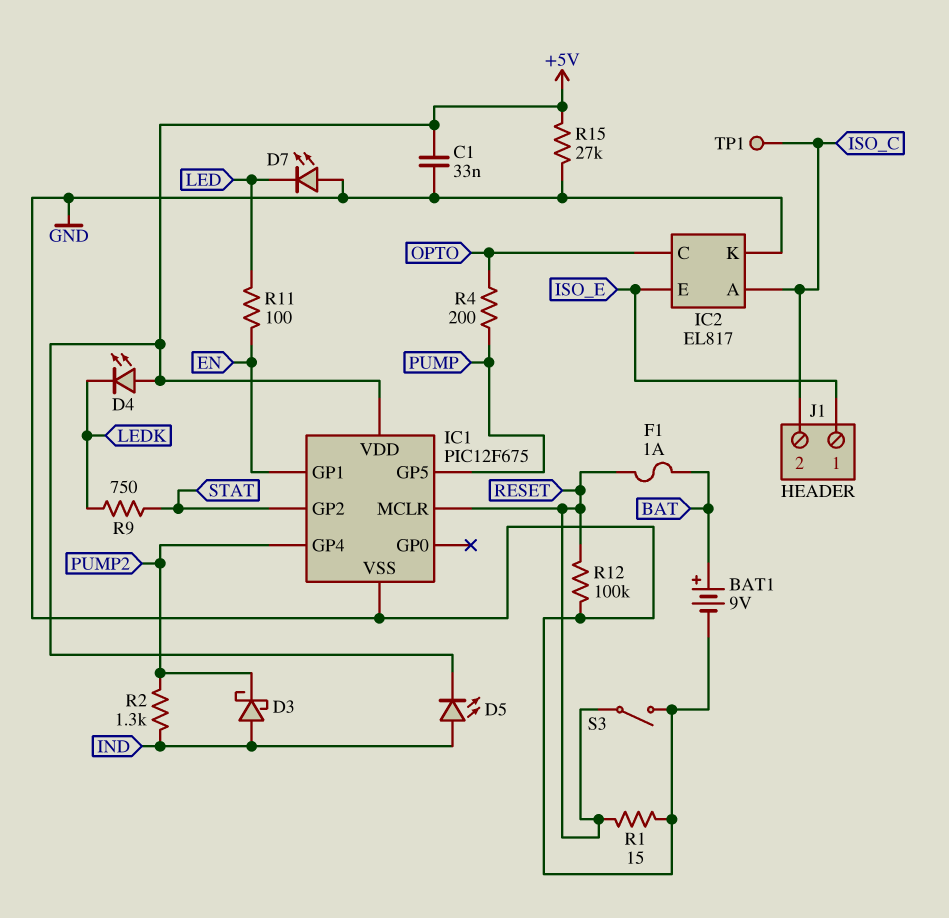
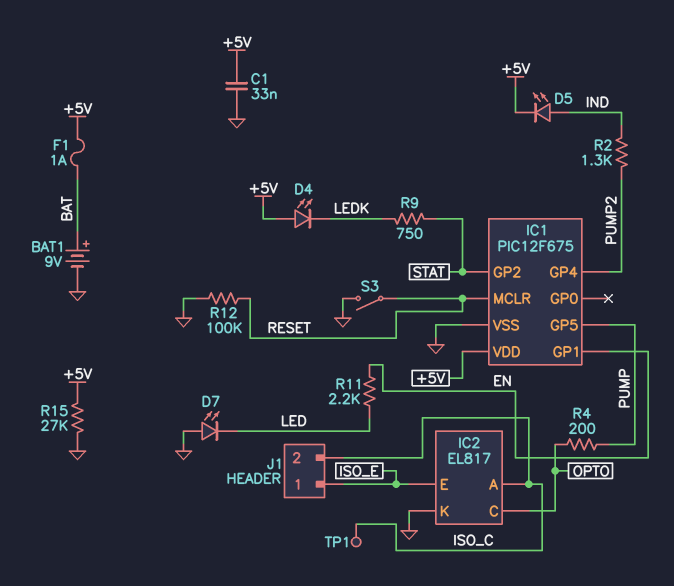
D3: schottky (A IND, K PUMP2) -> none
F1: 1A (BAT, RESET) -> 1A (+5V, BAT)
R1: 15 (GND, RESET) -> none
R11: 100 (EN, LED) -> 2.2k (EN, LED)

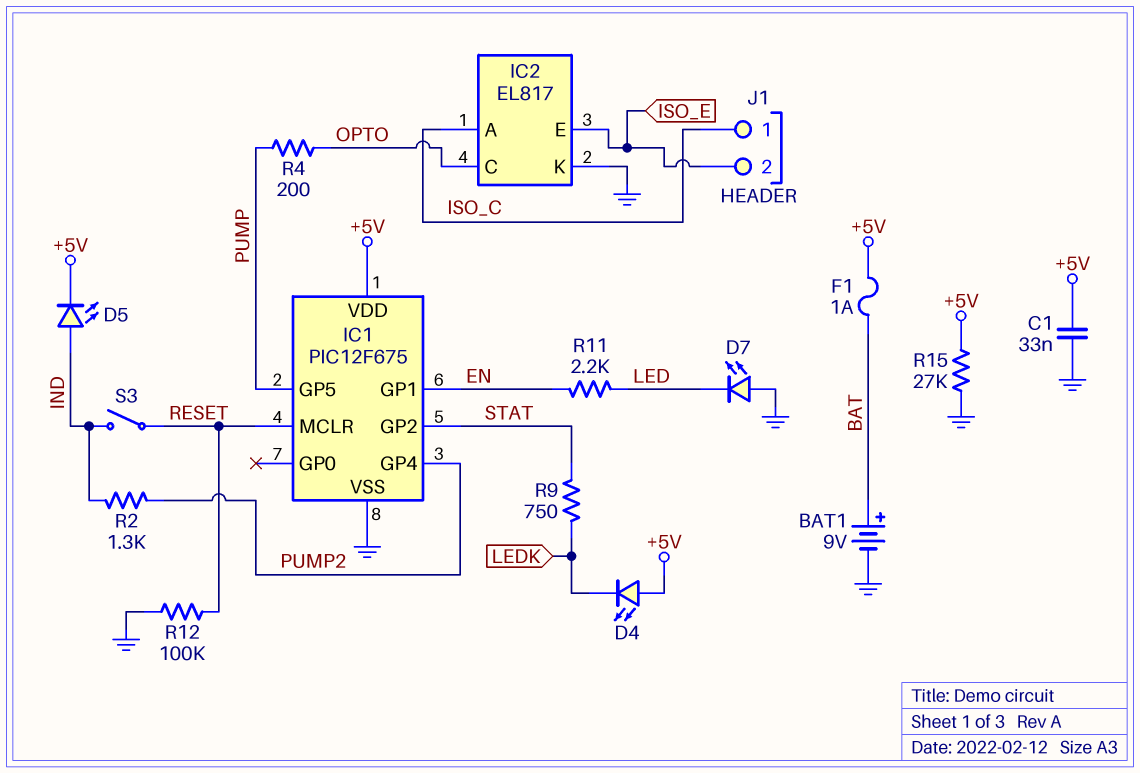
J1 pin 1: ISO_E -> ISO_C
J1 pin 2: ISO_C -> ISO_E
S3: switch (GND, RESET) -> switch (IND, RESET)
TP1: test point (ISO_C) -> none

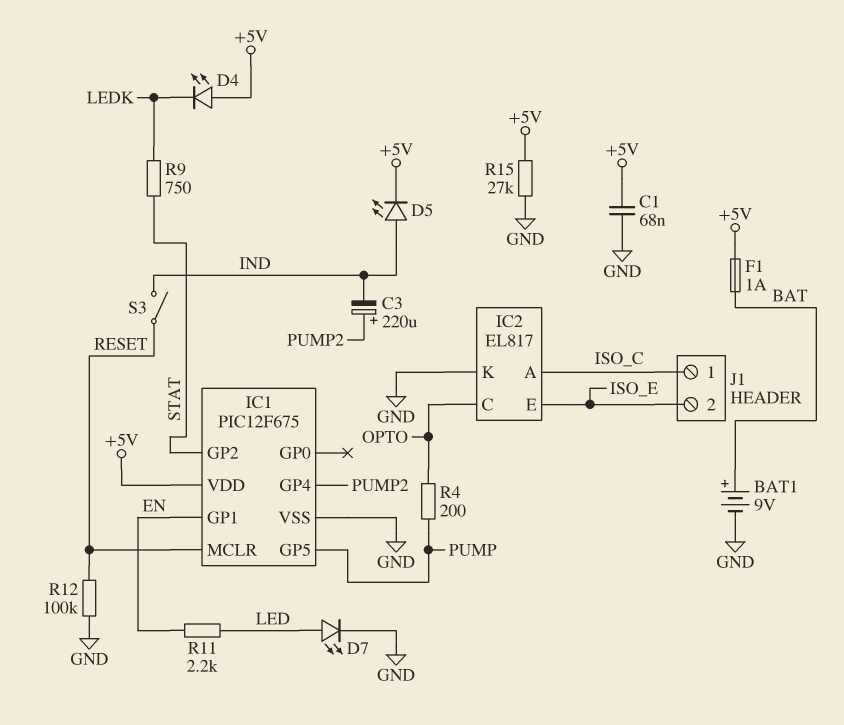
C1: 33nF (+5V, GND) -> 68nF (+5V, GND)
C3: none -> 220uF (plus PUMP2, minus IND)
D7: LED (A GND, K LED) -> LED (A LED, K GND)
R2: 1.3k (IND, PUMP2) -> none

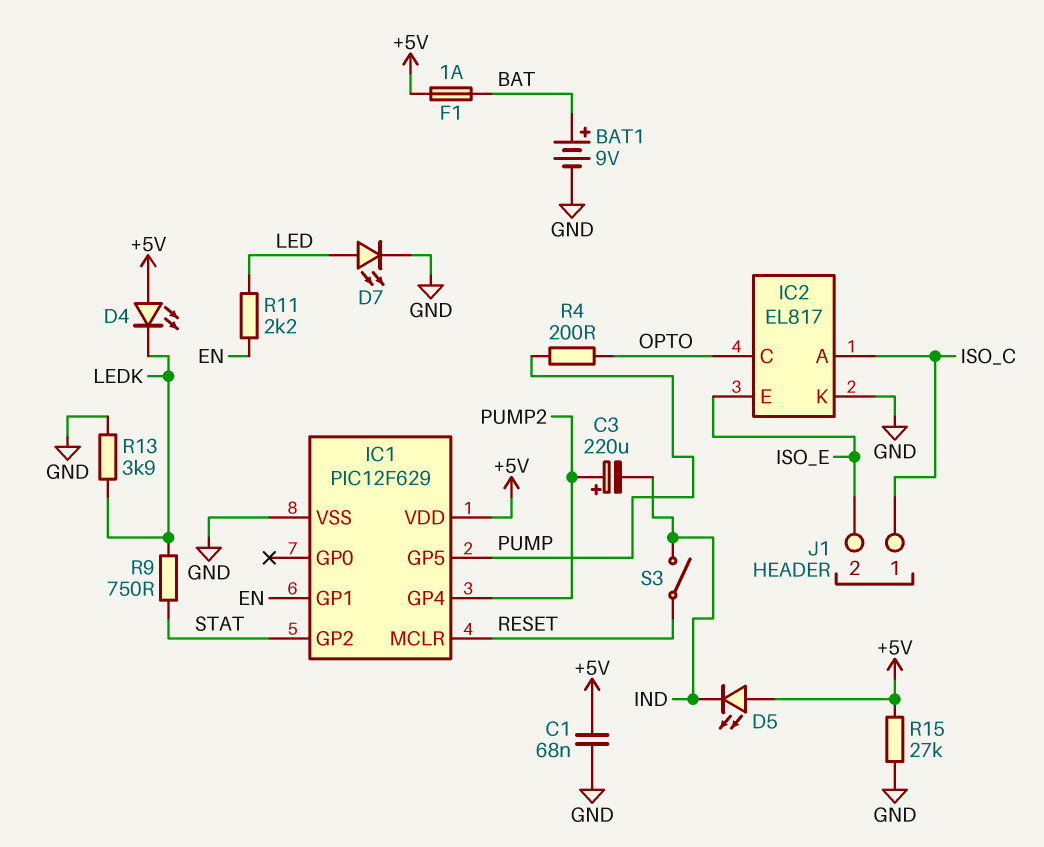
D5: LED (A IND, K +5V) -> LED (A +5V, K IND)
IC1: PIC12F675 -> PIC12F629
R12: 100k (GND, RESET) -> none
R13: none -> 3.9k (GND, LEDK)

